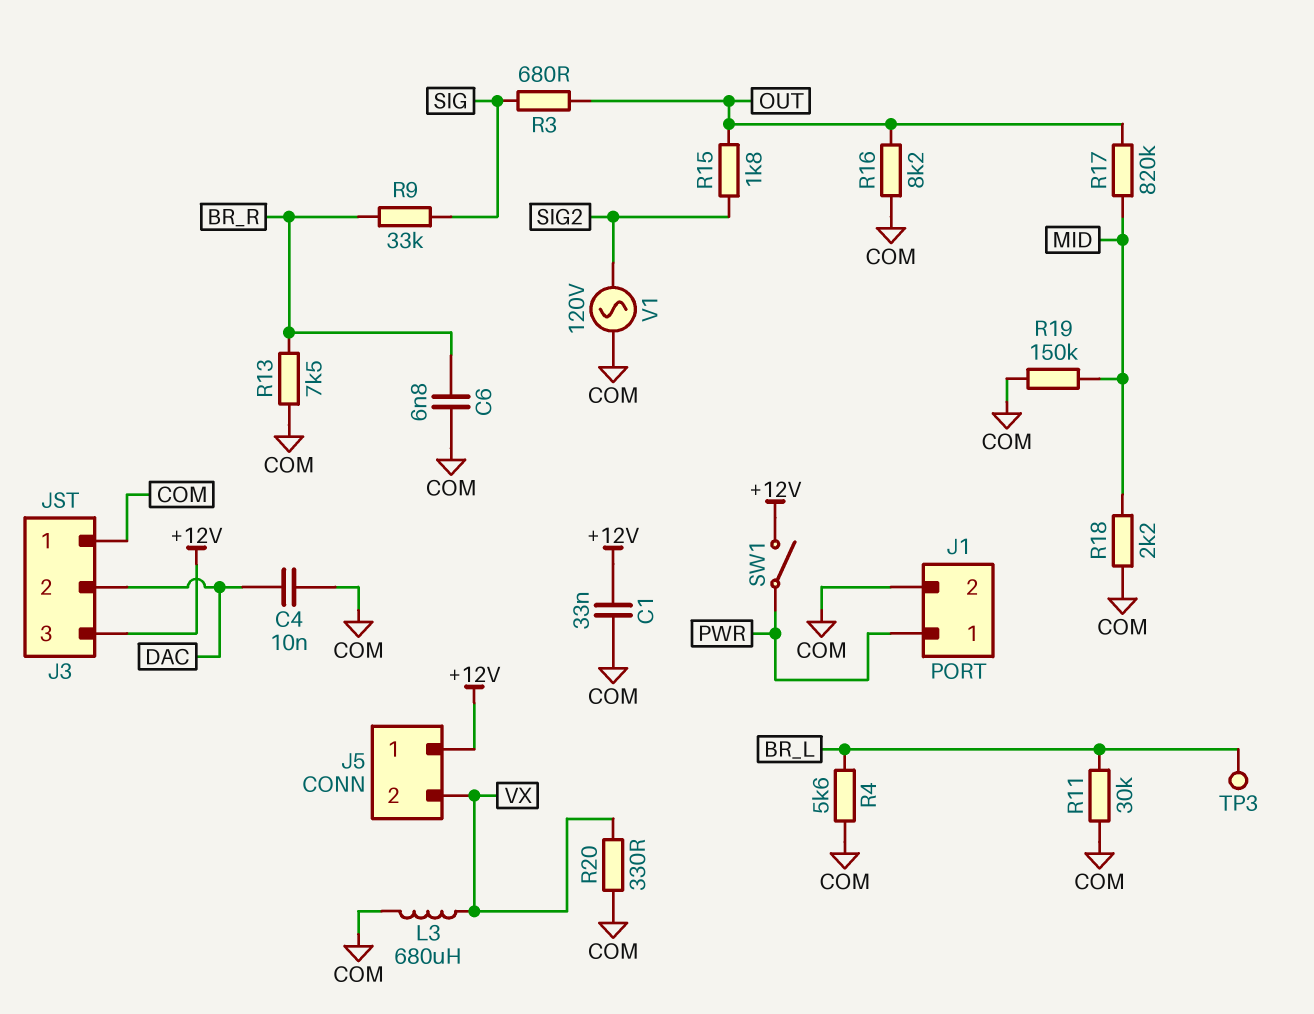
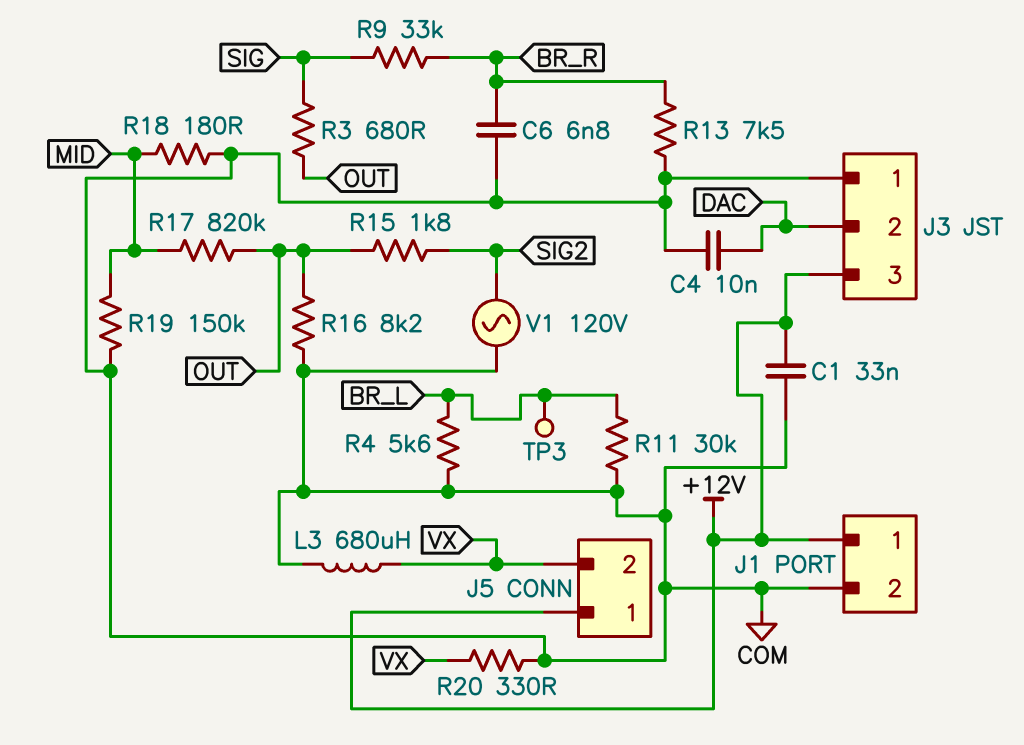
J1 pin 1: PWR -> +12V
R18: 2.2k (COM, MID) -> 180 (COM, MID)
SW1: switch (+12V, PWR) -> none

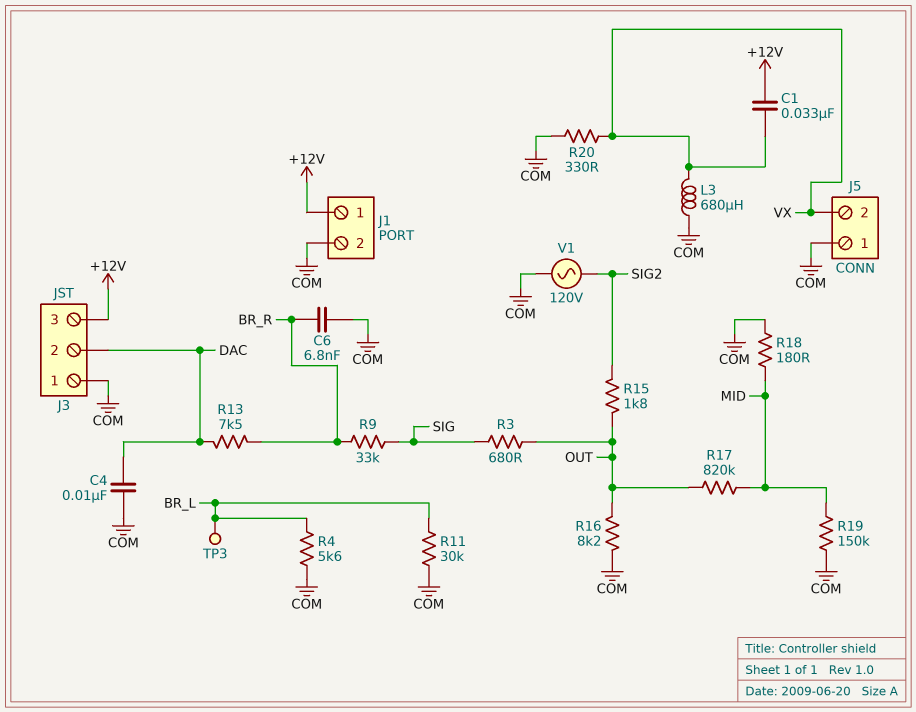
C1: 33nF (+12V, COM) -> 33nF (+12V, VX)
J5 pin 1: +12V -> COM
R13: 7.5k (BR_R, COM) -> 7.5k (BR_R, DAC)

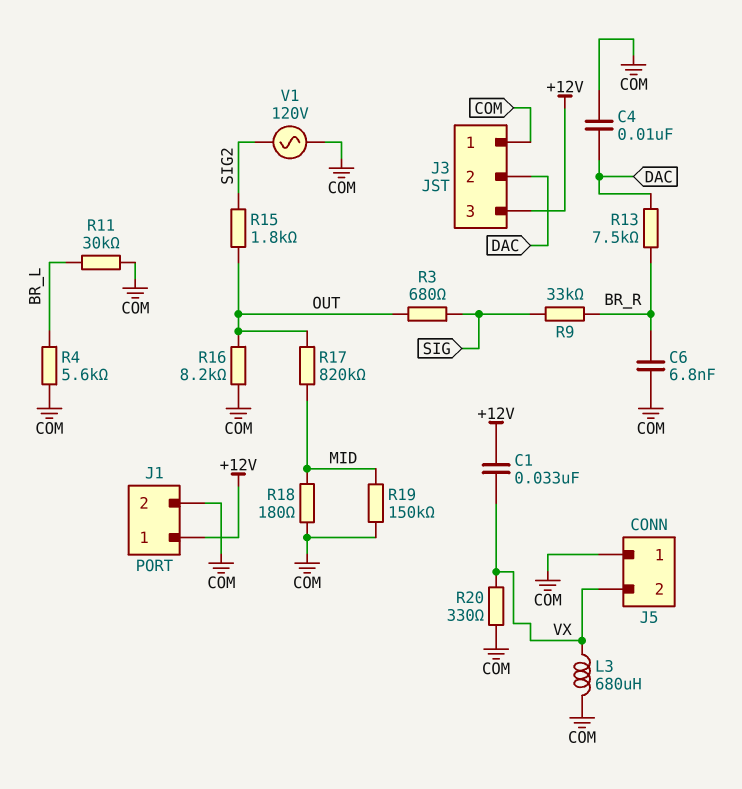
TP3: test point (BR_L) -> none

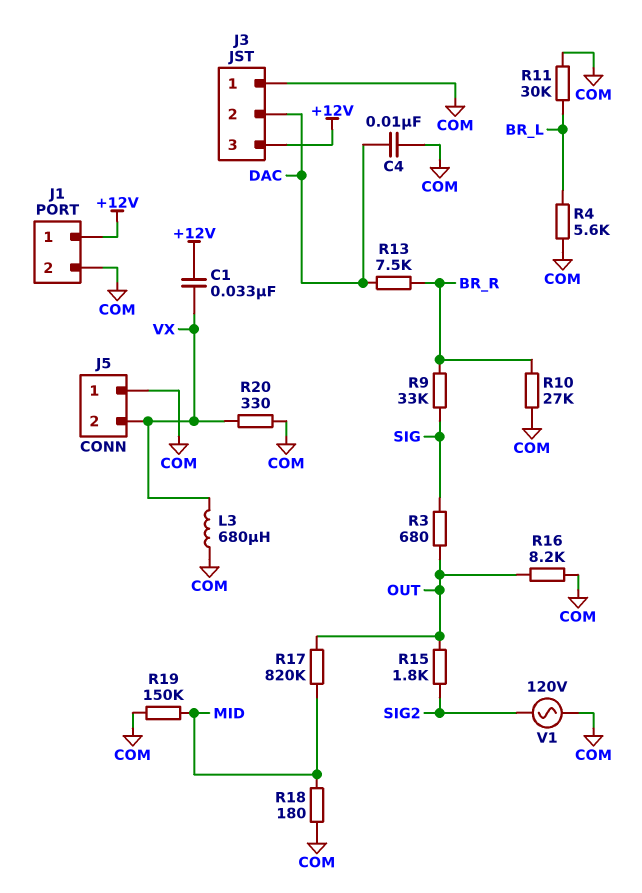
C6: 6.8nF (BR_R, COM) -> none
R10: none -> 27k (BR_R, COM)

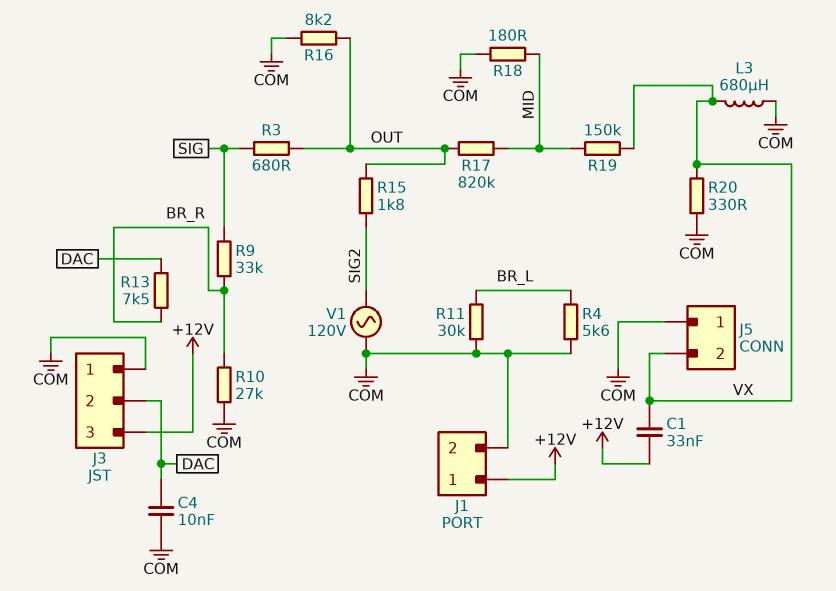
R19: 150k (COM, MID) -> 150k (MID, VX)

